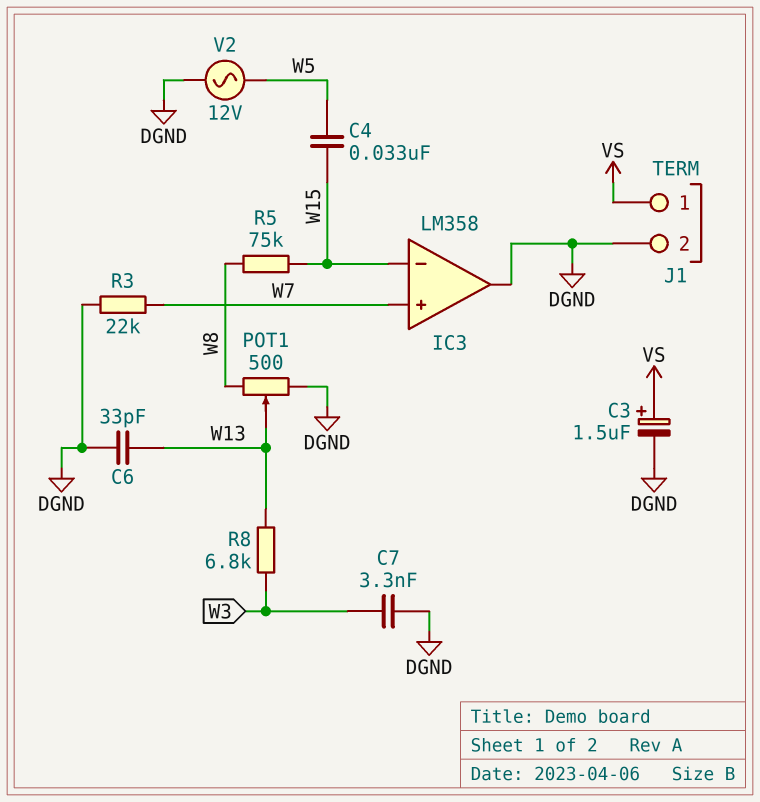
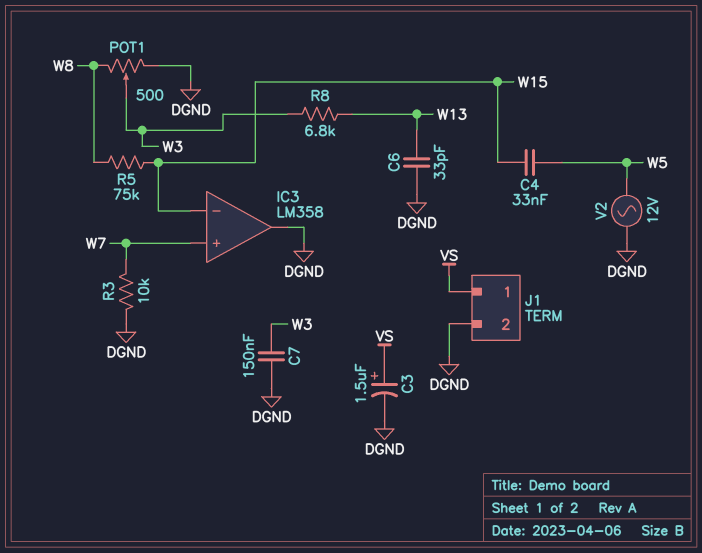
C7: 3.3nF (DGND, W3) -> 150nF (DGND, W3)
POT1: 500 (DGND, W8, wiper W13) -> 500 (DGND, W8, wiper W3)
R3: 22k (DGND, W7) -> 10k (DGND, W7)

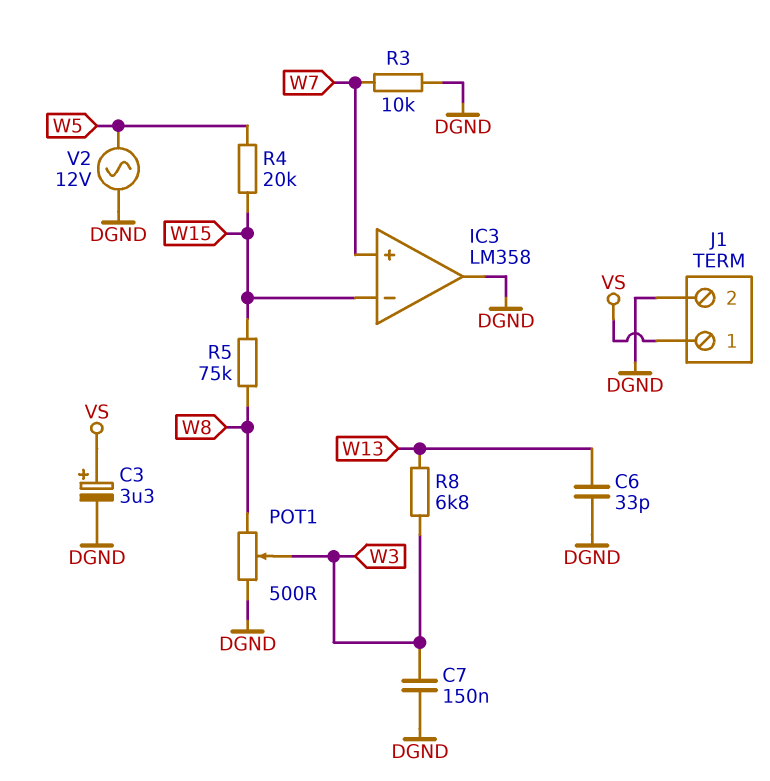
C3: 1.5uF (plus VS, minus DGND) -> 3.3uF (plus VS, minus DGND)
C4: 33nF (W5, W15) -> none
R4: none -> 20k (W5, W15)

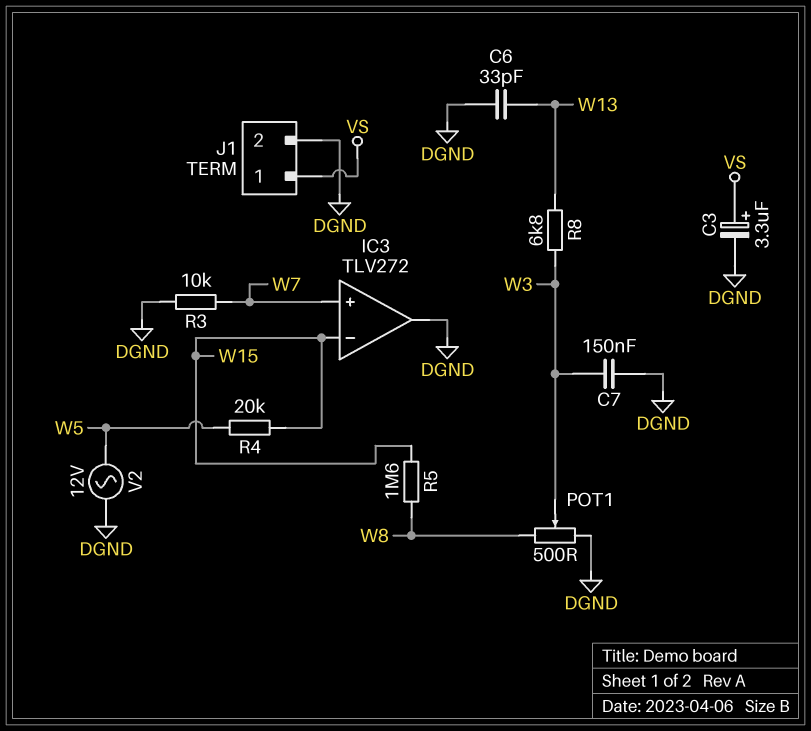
IC3: LM358 -> TLV272
R5: 75k (W8, W15) -> 1.6M (W8, W15)

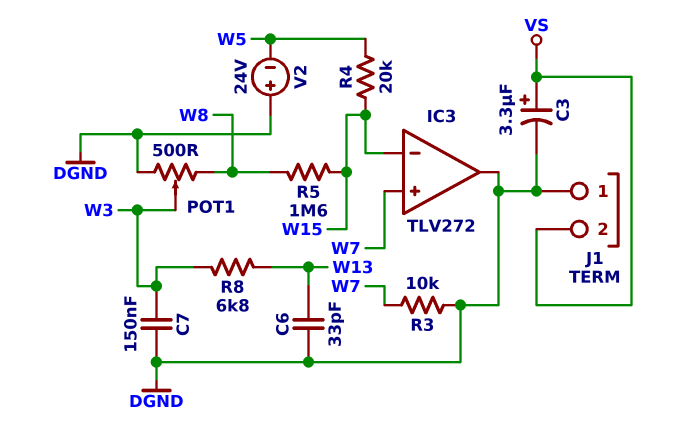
J1 pin 1: VS -> DGND
J1 pin 2: DGND -> VS
V2: AC 12V (DGND, W5) -> 24V (plus DGND, minus W5)

